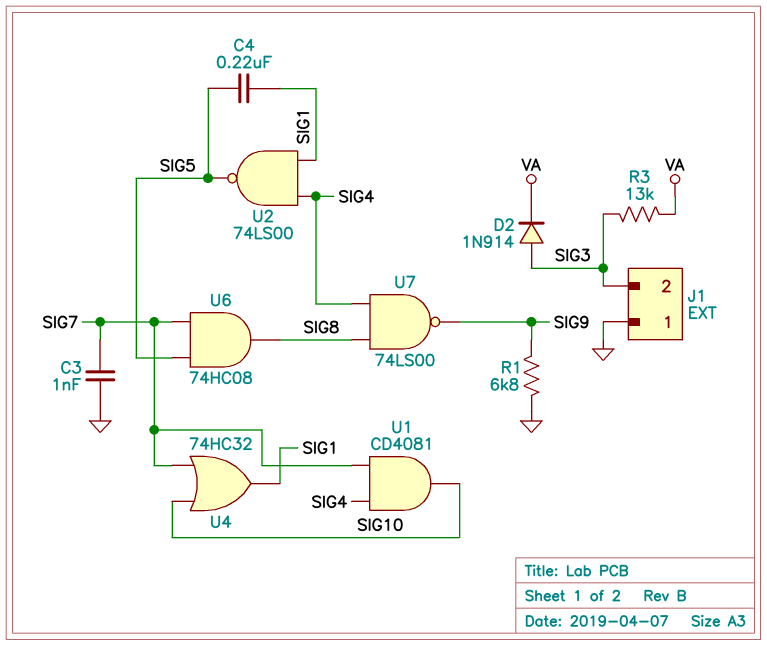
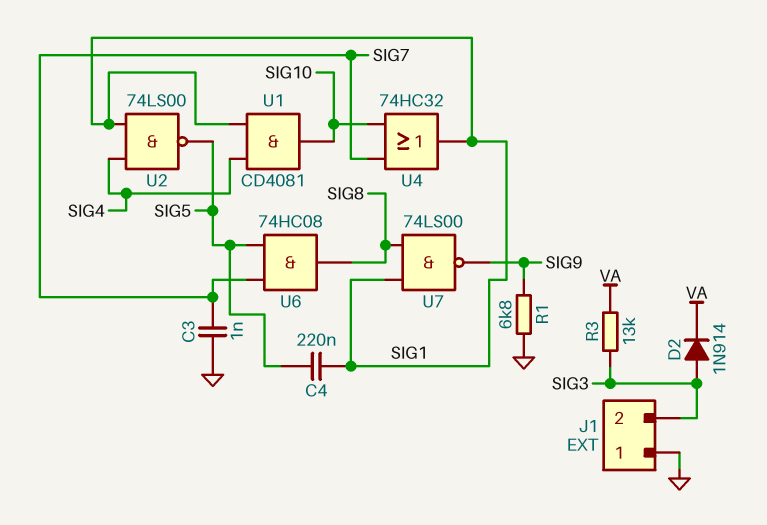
U1: AND CD4081 (in SIG4, in SIG7, out SIG10) -> AND CD4081 (in SIG1, in SIG4, out SIG10)
U7: NAND 74LS00 (in SIG4, in SIG8, out SIG9) -> NAND 74LS00 (in SIG1, in SIG8, out SIG9)

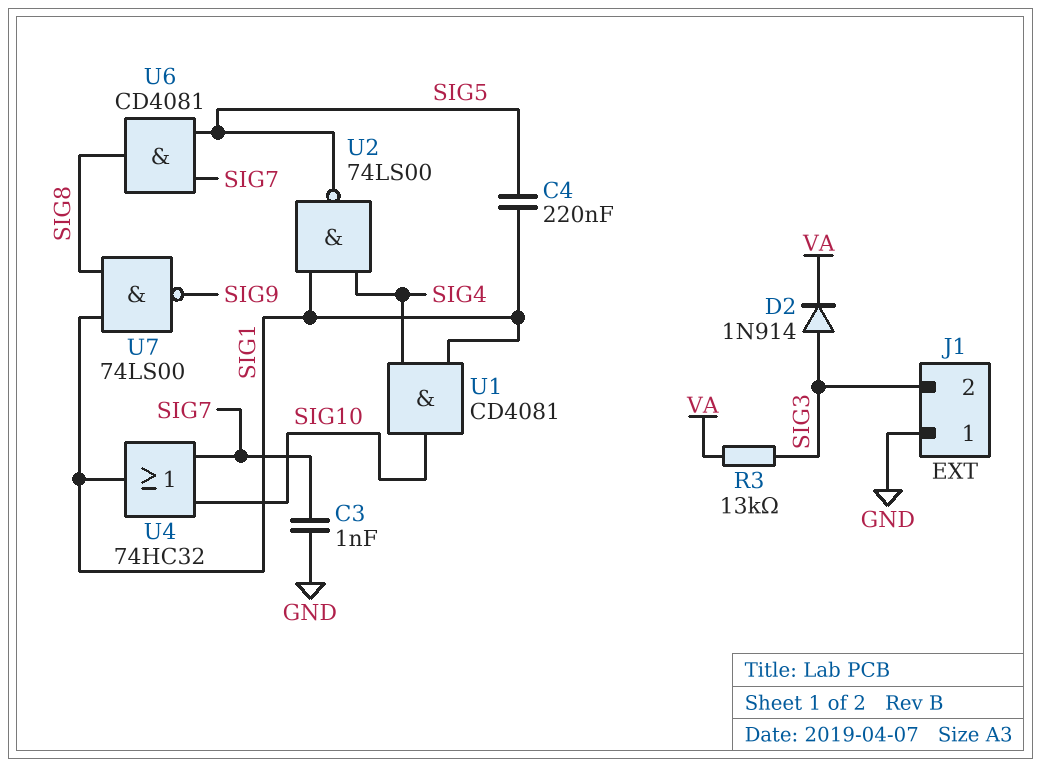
R1: 6.8k (GND, SIG9) -> none
U6: AND 74HC08 (in SIG5, in SIG7, out SIG8) -> AND CD4081 (in SIG5, in SIG7, out SIG8)

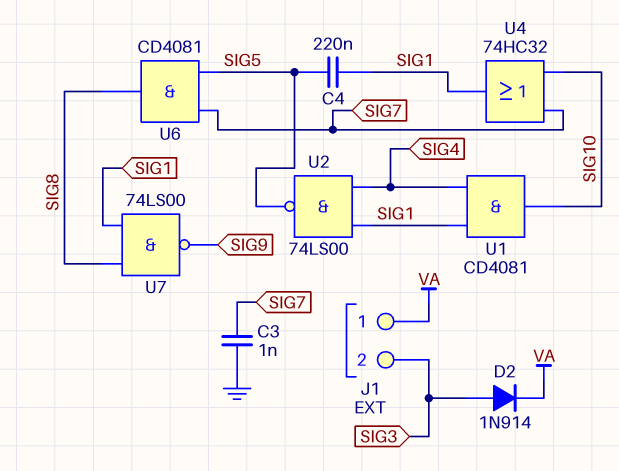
J1 pin 1: GND -> VA
R3: 13k (SIG3, VA) -> none

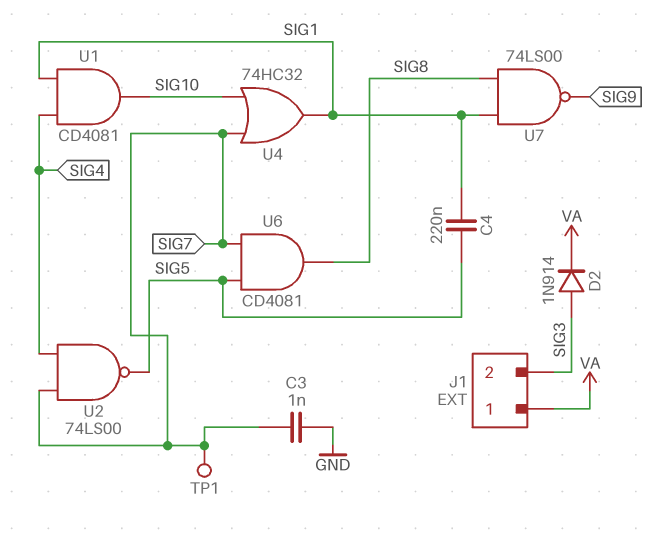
TP1: none -> test point (SIG7)
U2: NAND 74LS00 (in SIG1, in SIG4, out SIG5) -> NAND 74LS00 (in SIG4, in SIG7, out SIG5)

